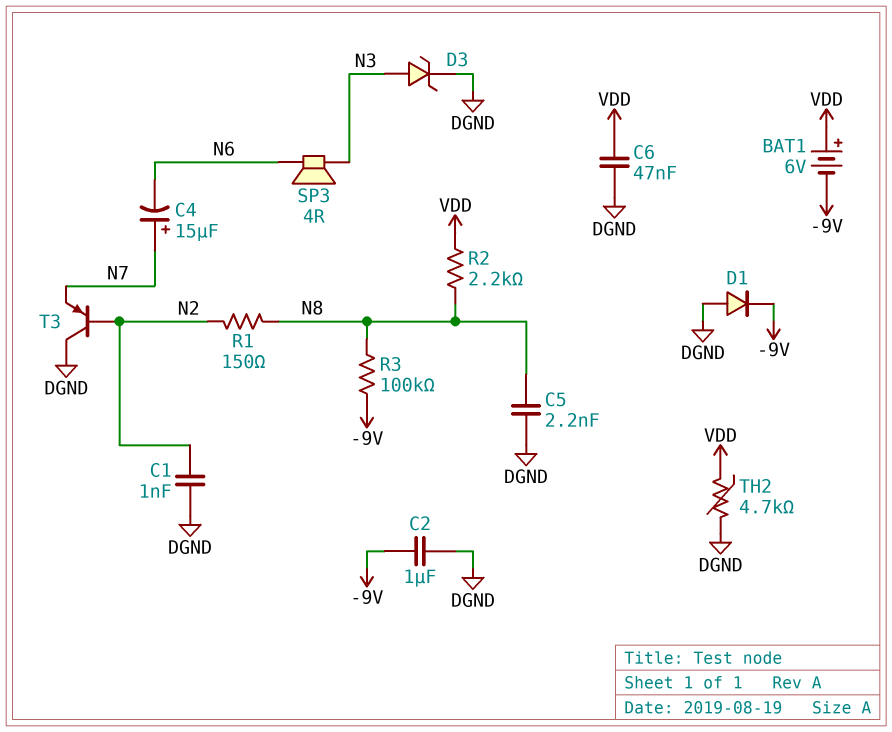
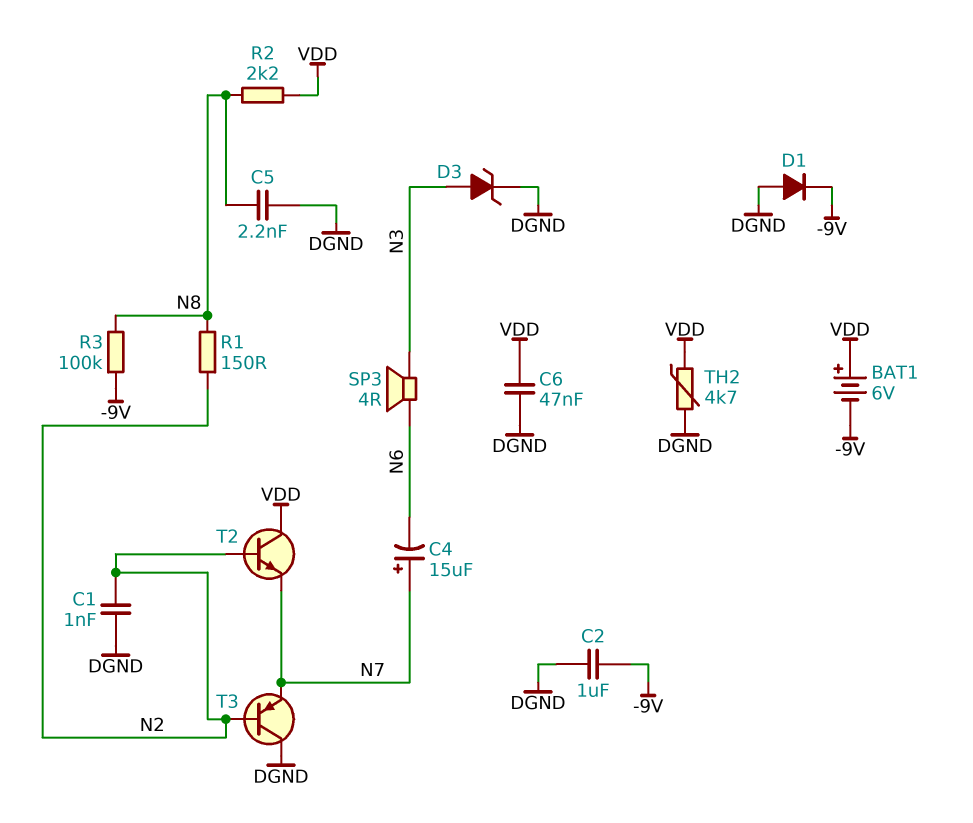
T2: none -> NPN (B N2, C VDD, E N7)

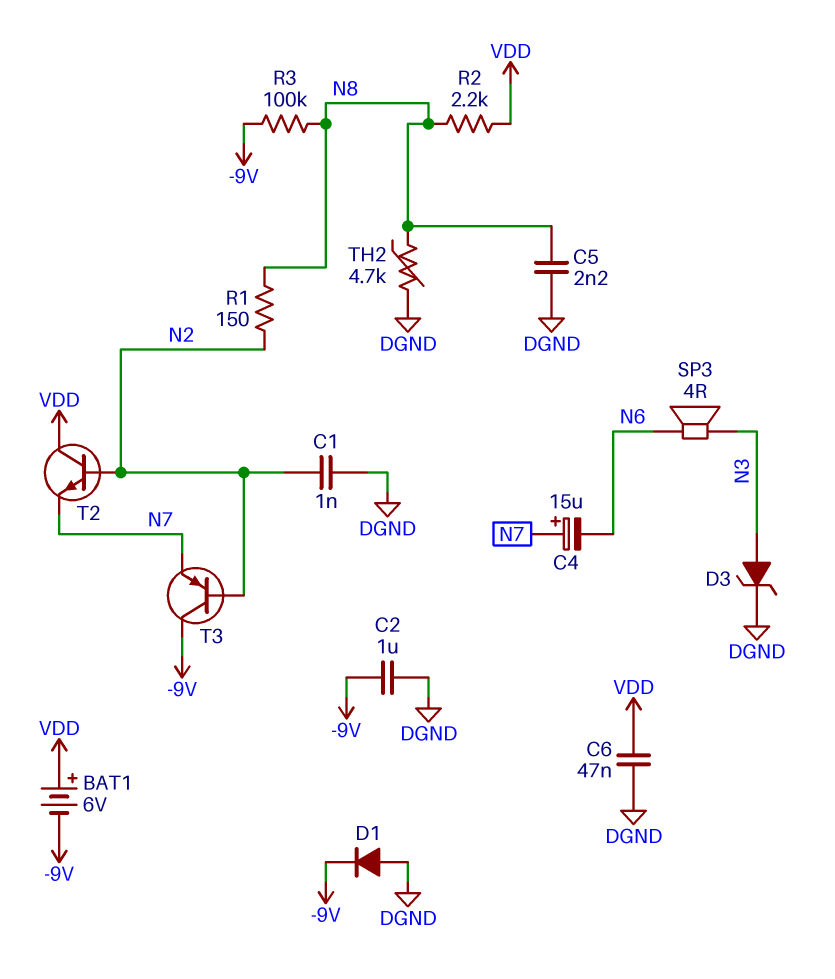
T3: PNP (B N2, C DGND, E N7) -> PNP (B N2, C -9V, E N7)
TH2: 4.7k (DGND, VDD) -> 4.7k (DGND, N8)

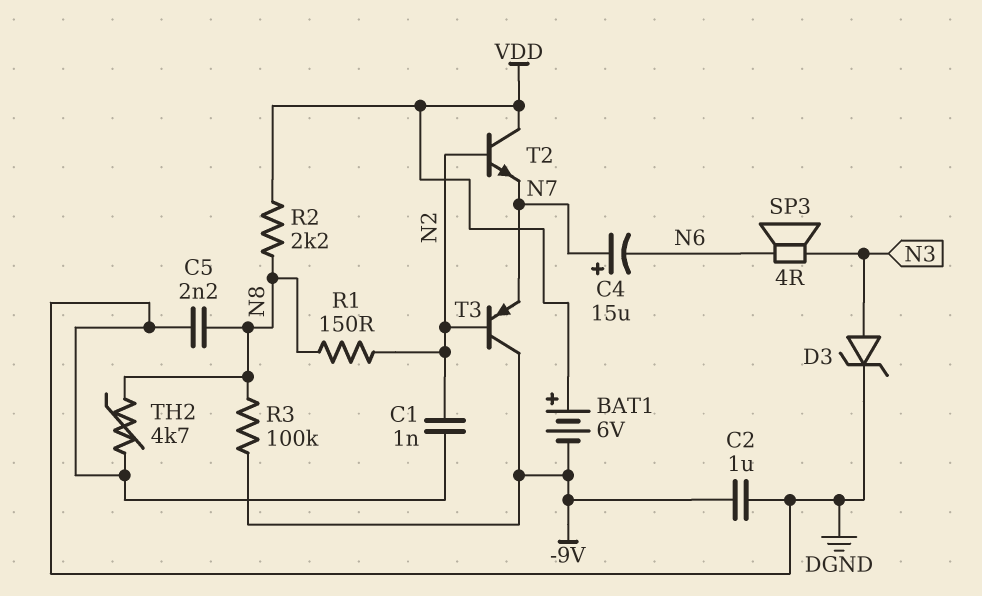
C6: 47nF (DGND, VDD) -> none
D1: diode (A DGND, K -9V) -> none

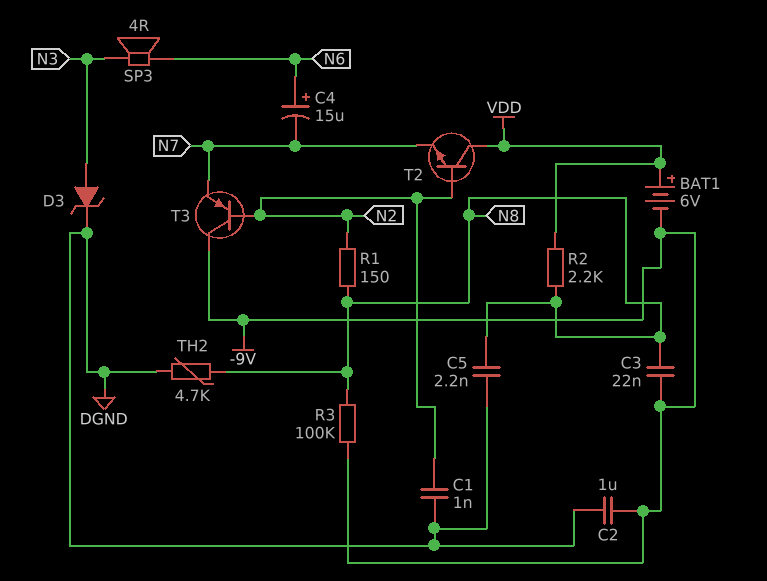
C3: none -> 22nF (-9V, N8)
C4: 15uF (plus N7, minus N6) -> 15uF (plus N6, minus N7)

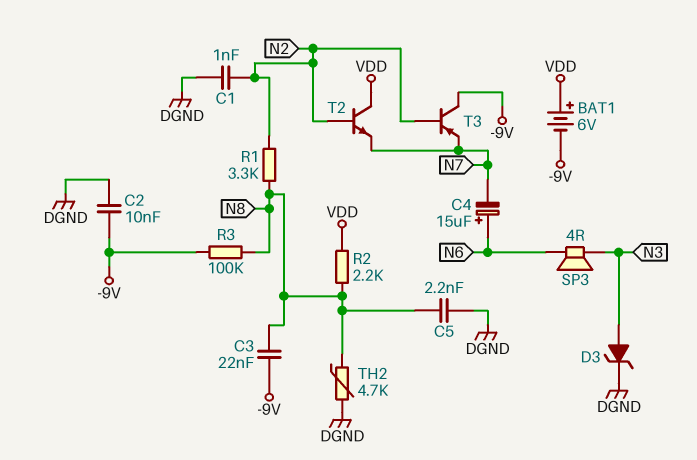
C2: 1uF (-9V, DGND) -> 10nF (-9V, DGND)
R1: 150 (N2, N8) -> 3.3k (N2, N8)

